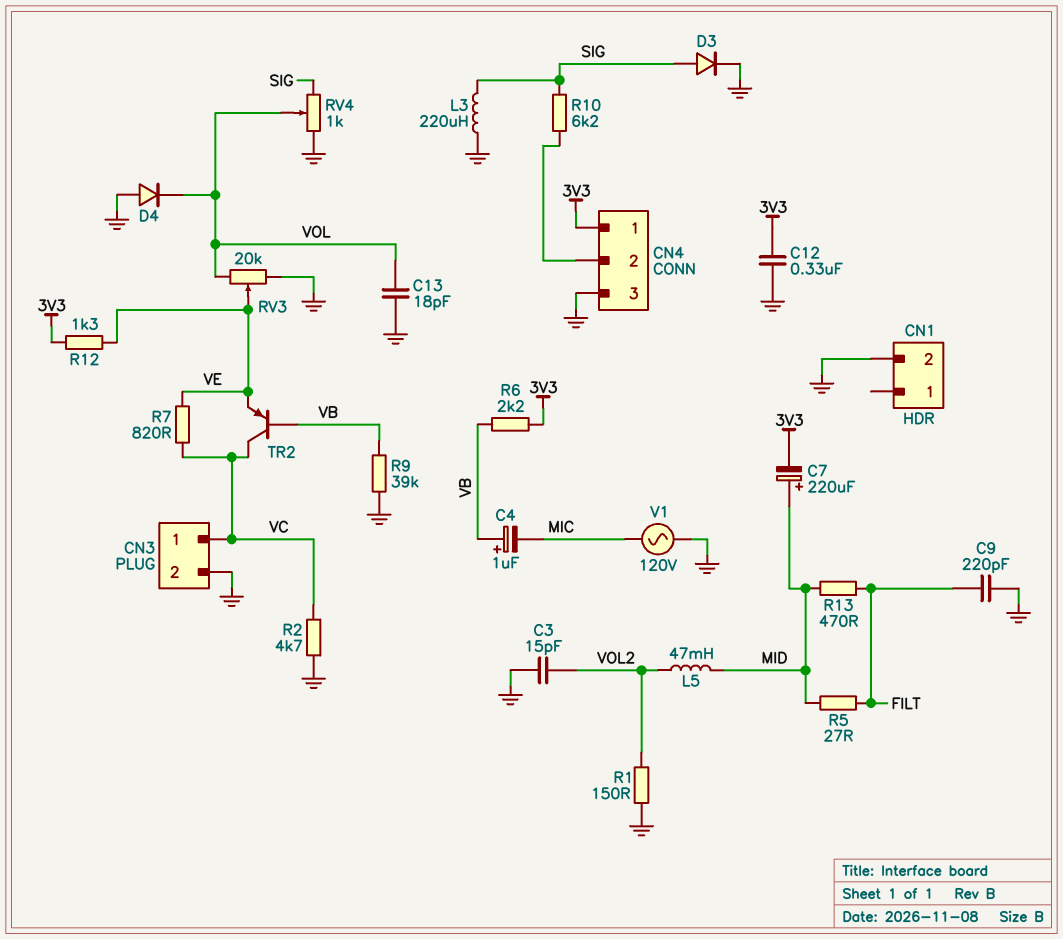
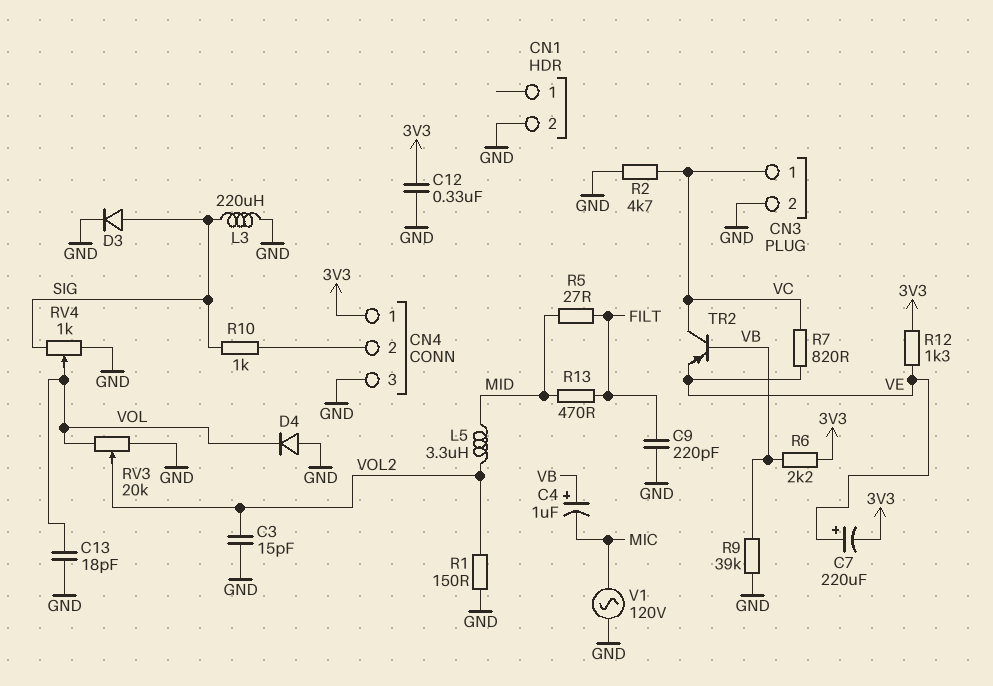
C7: 220uF (plus MID, minus 3V3) -> 220uF (plus VE, minus 3V3)
L5: 47mH (MID, VOL2) -> 3.3uH (MID, VOL2)
R10: 6.2k (CN4/2, SIG) -> 1k (CN4/2, SIG)
RV3: 20k (GND, VOL, wiper VE) -> 20k (GND, VOL, wiper VOL2)

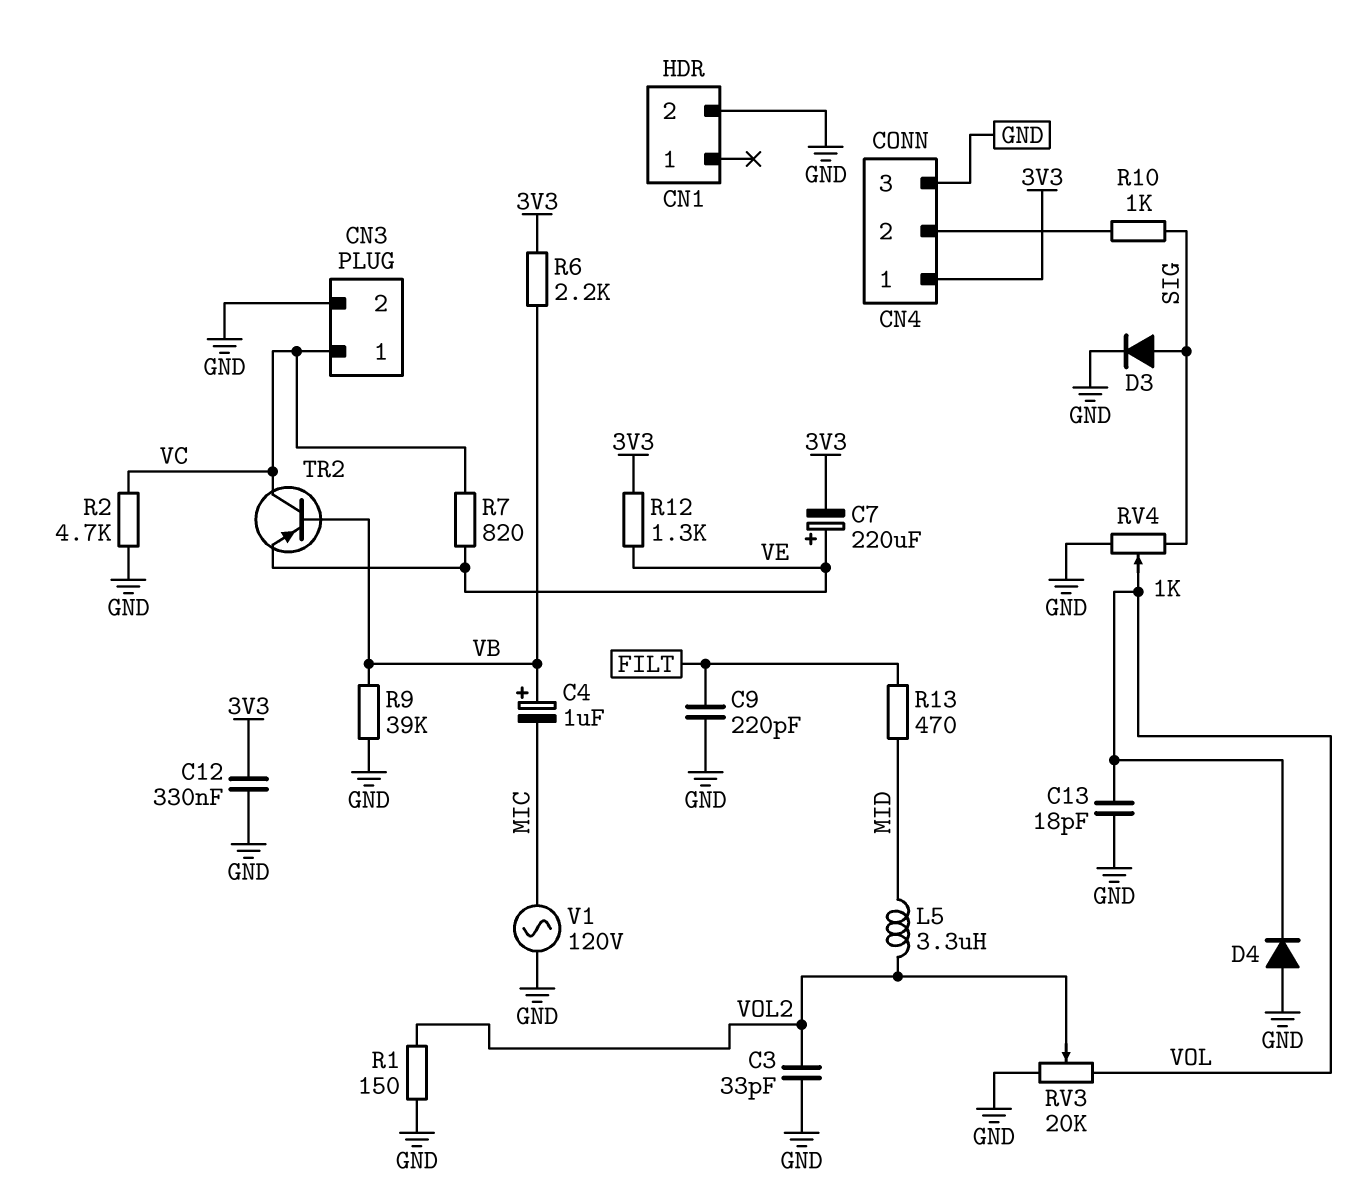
C3: 15pF (GND, VOL2) -> 33pF (GND, VOL2)
L3: 220uH (GND, SIG) -> none
R5: 27 (FILT, MID) -> none

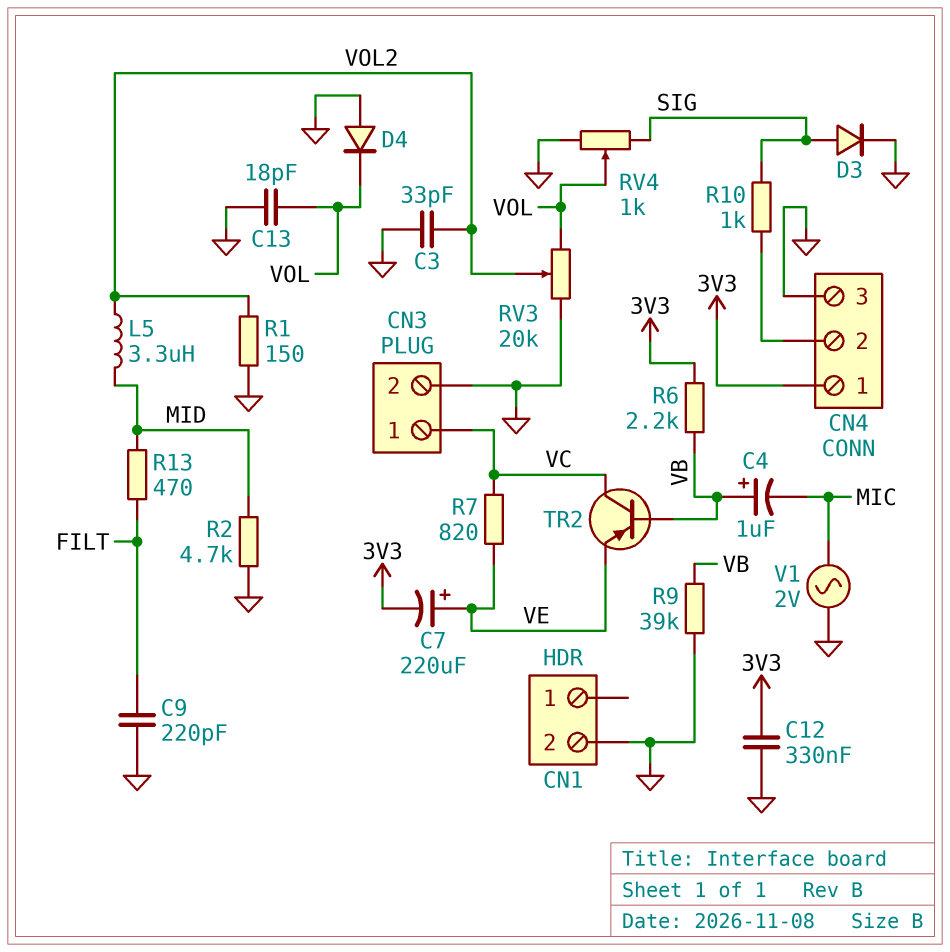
R2: 4.7k (GND, VC) -> 4.7k (GND, MID)
R12: 1.3k (3V3, VE) -> none
V1: AC 120V (GND, MIC) -> AC 2V (GND, MIC)

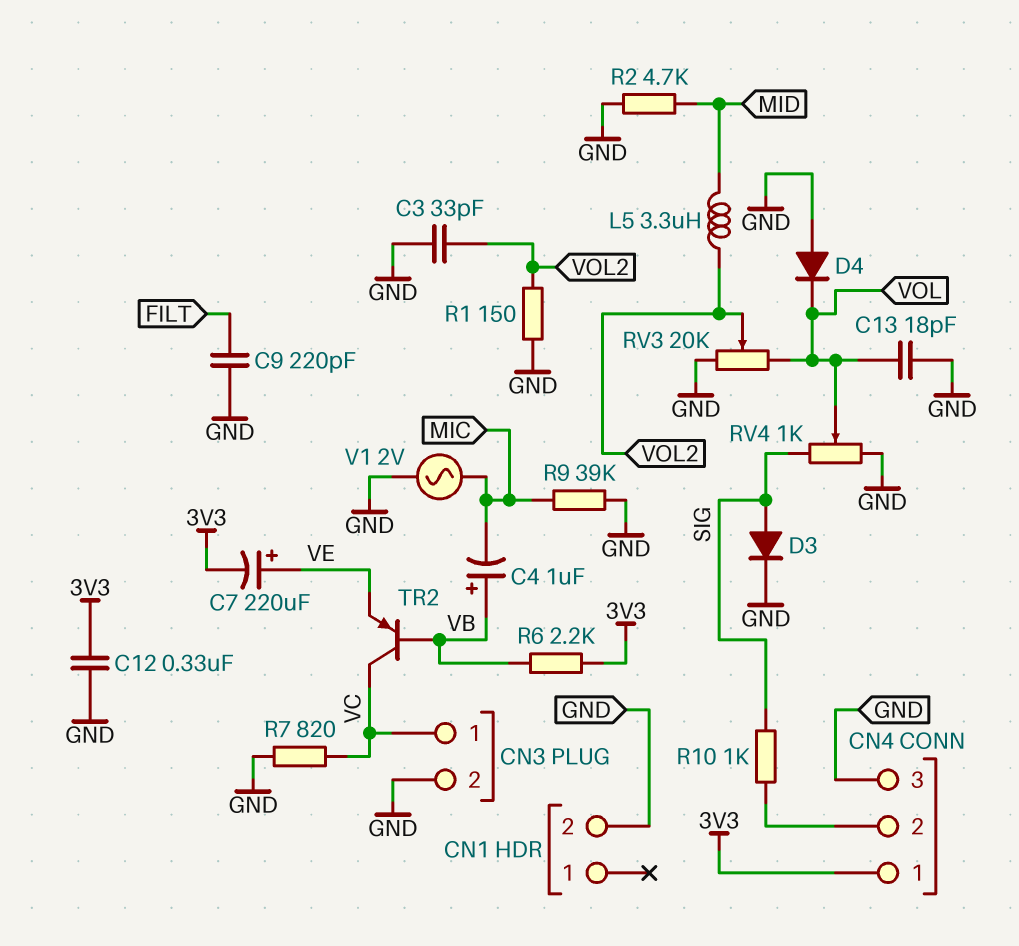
R7: 820 (VC, VE) -> 820 (GND, VC)
R9: 39k (GND, VB) -> 39k (GND, MIC)
R13: 470 (FILT, MID) -> none

